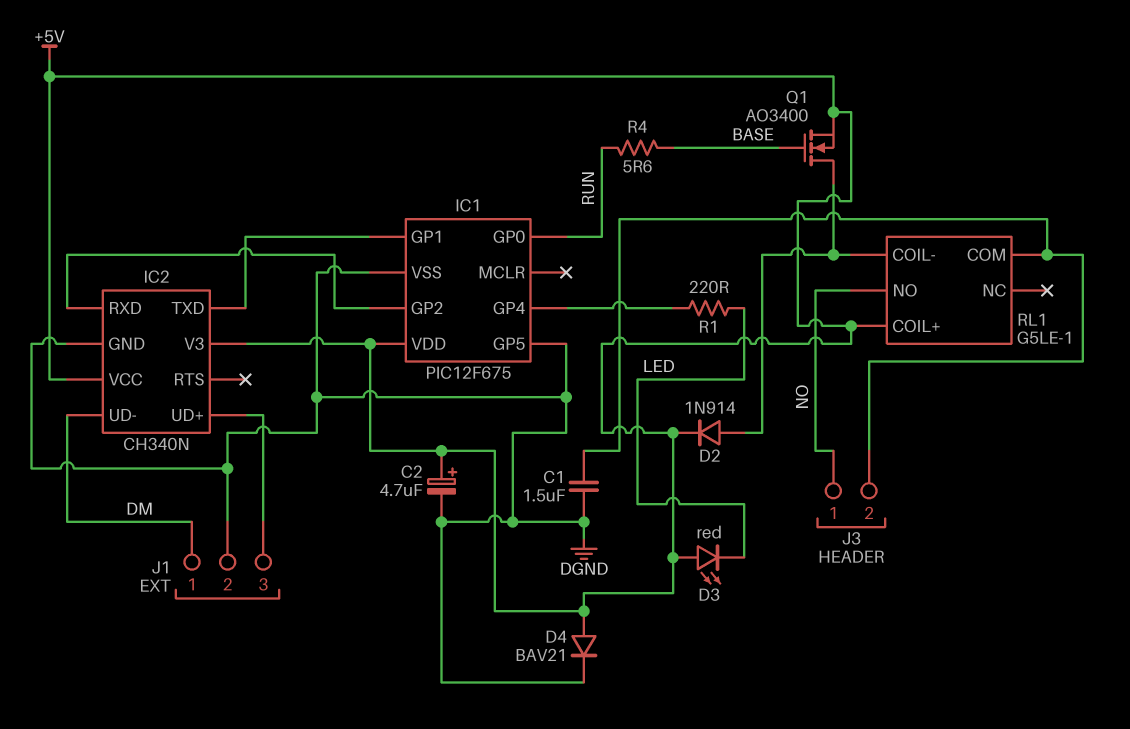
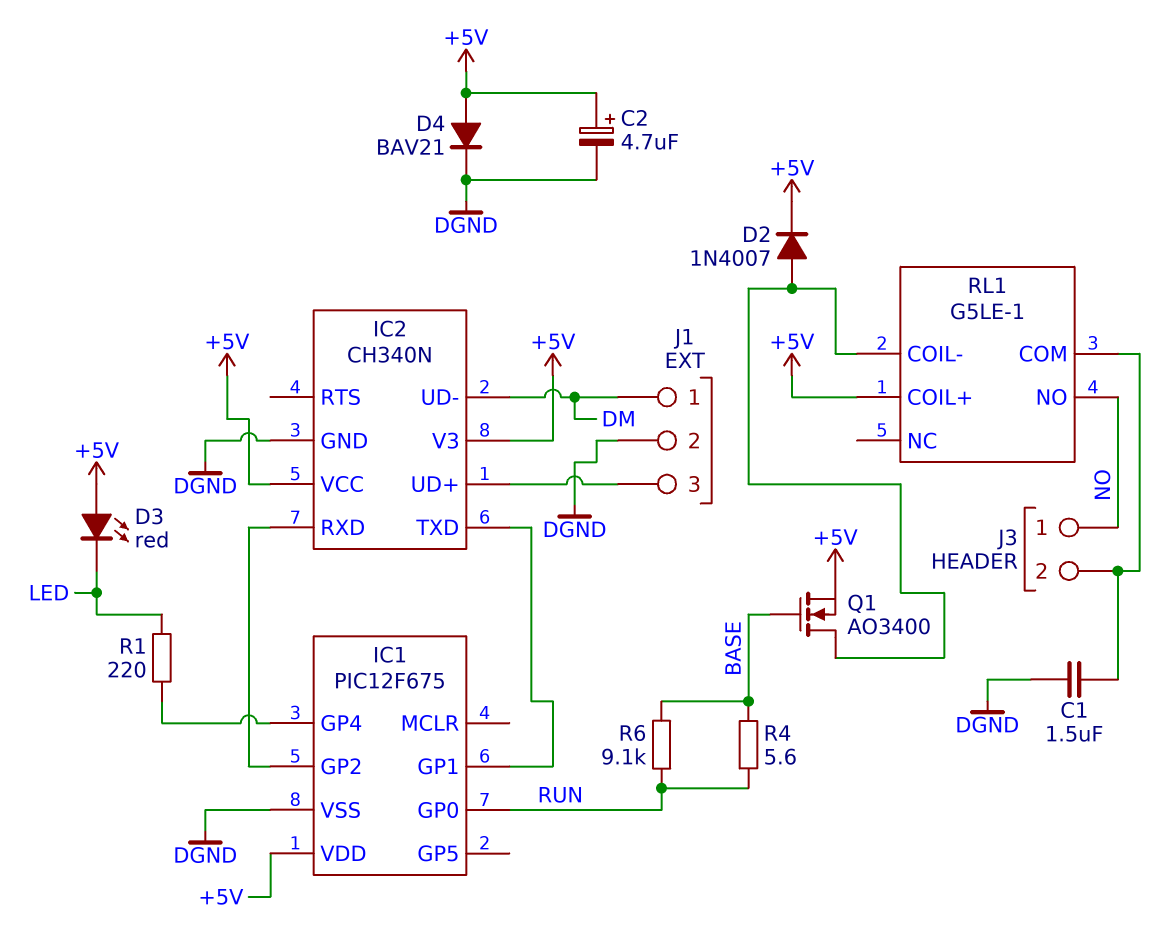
D2: diode 1N914 (A RL1/COIL-, K +5V) -> diode 1N4007 (A RL1/COIL-, K +5V)
IC1 pin GP5: DGND -> none
R6: none -> 9.1k (BASE, RUN)

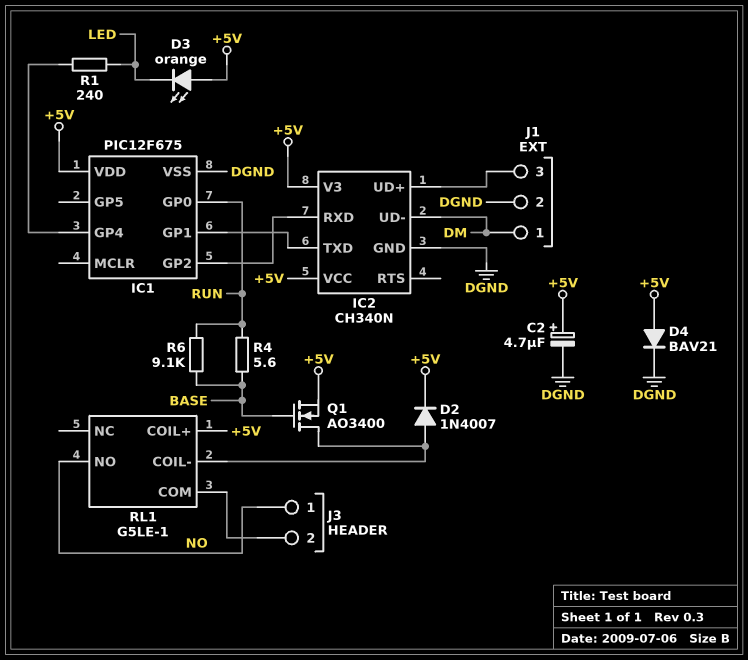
C1: 1.5uF (DGND, J3/2) -> none
D3: LED red (A +5V, K LED) -> LED orange (A +5V, K LED)
R1: 220 (IC1/GP4, LED) -> 240 (IC1/GP4, LED)

